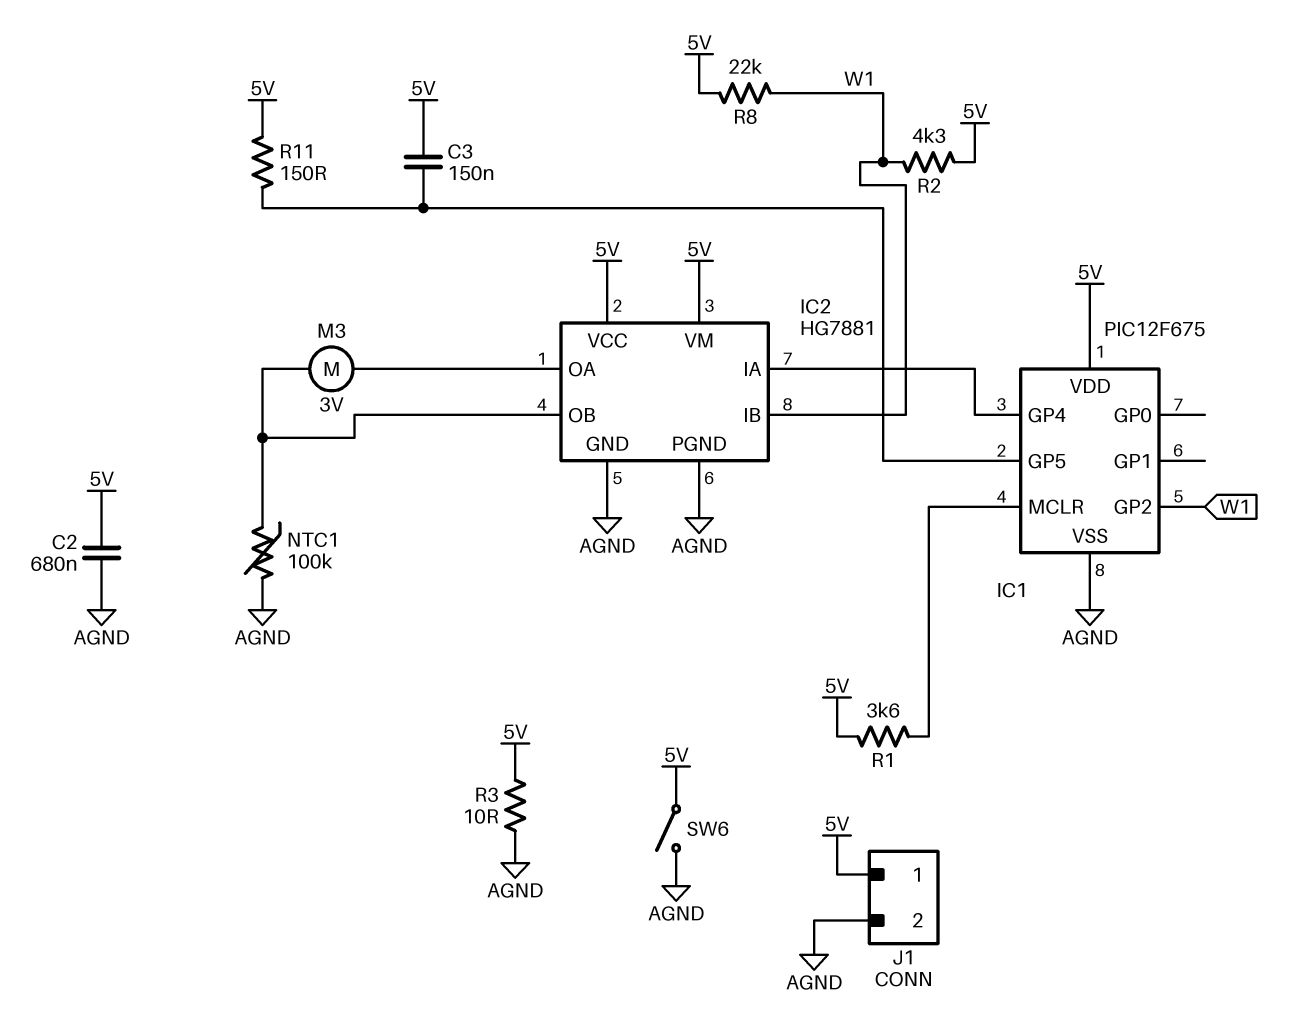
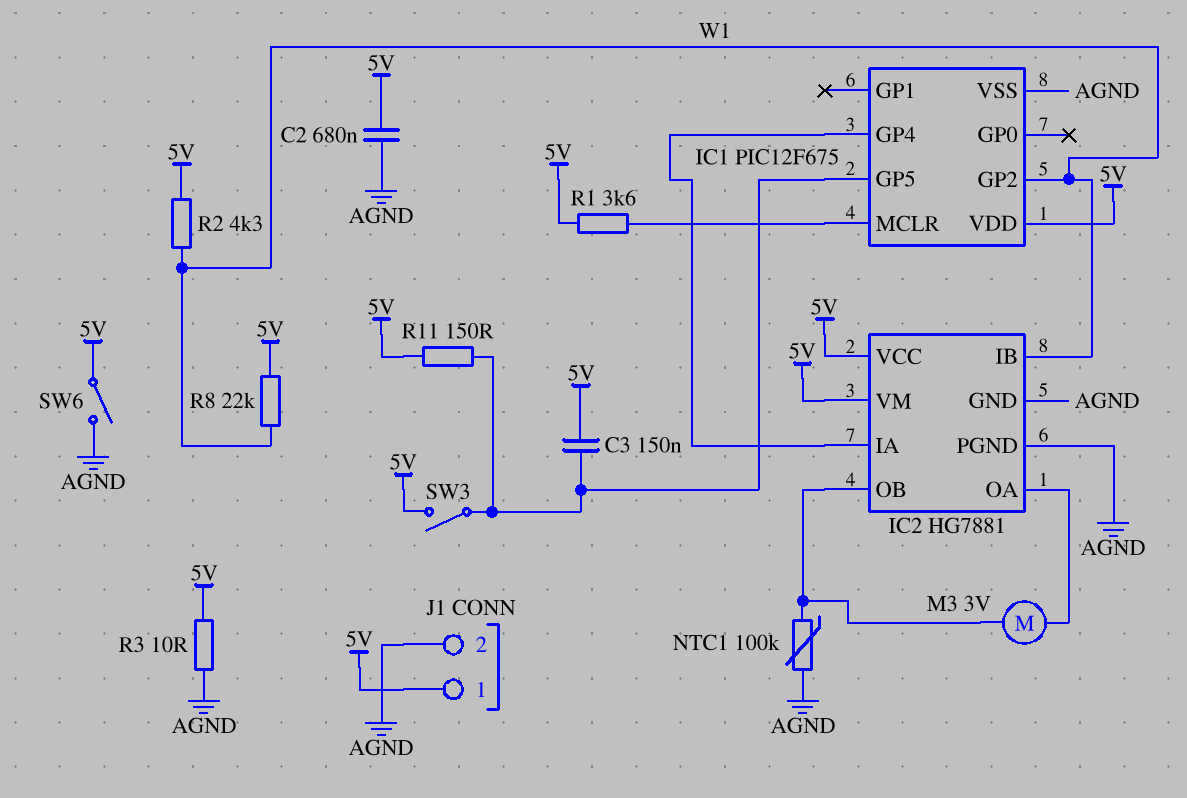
SW3: none -> switch (5V, IC1/GP5)

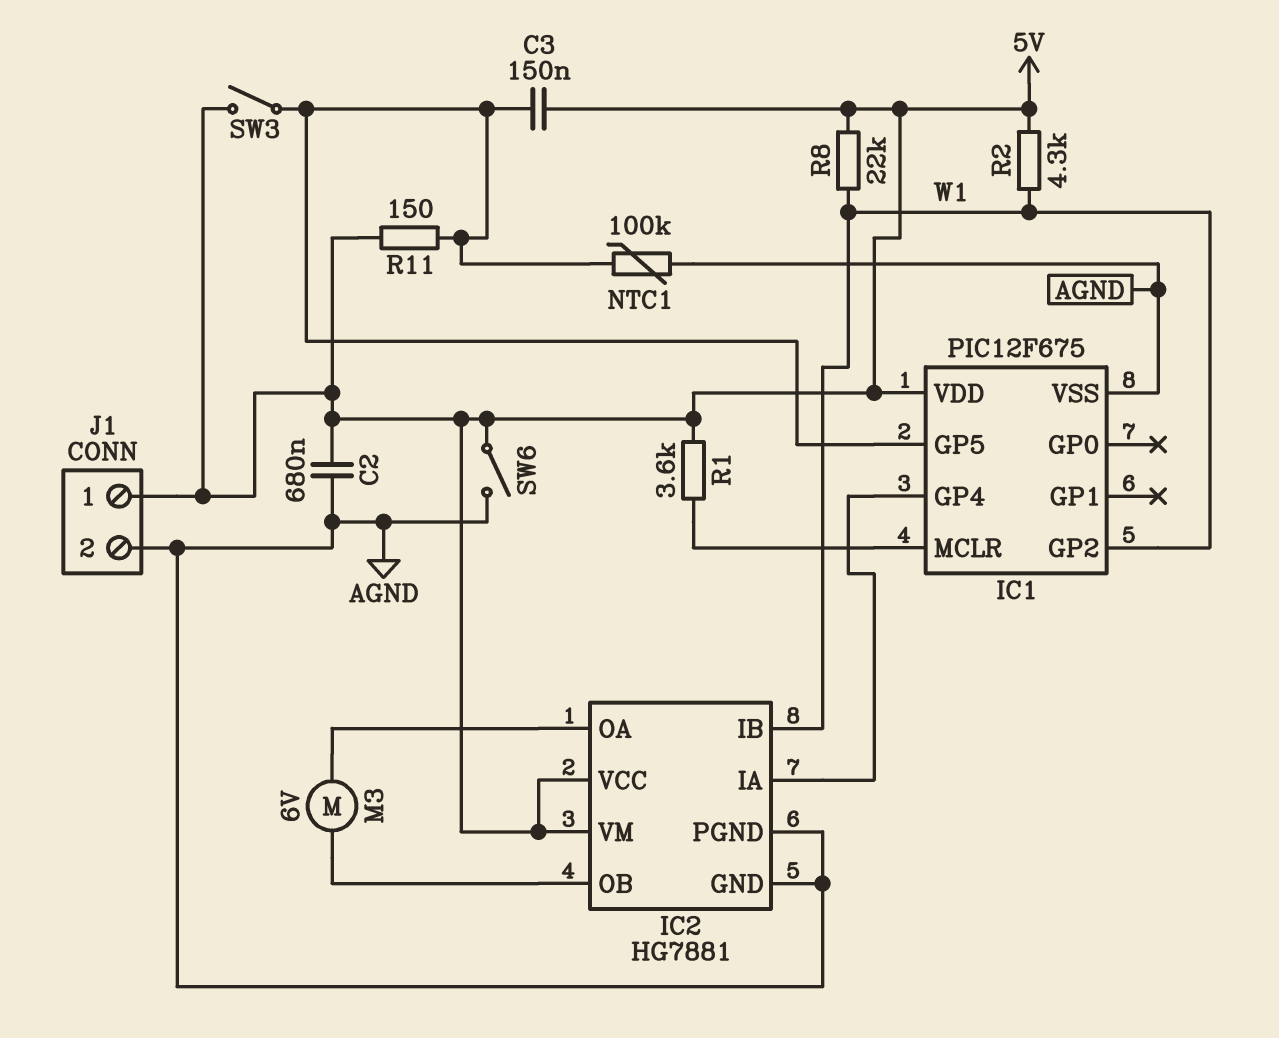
M3: motor 3V (IC2/OA, IC2/OB) -> motor 6V (IC2/OA, IC2/OB)
NTC1: 100k (AGND, IC2/OB) -> 100k (AGND, IC1/GP5)
R3: 10 (5V, AGND) -> none

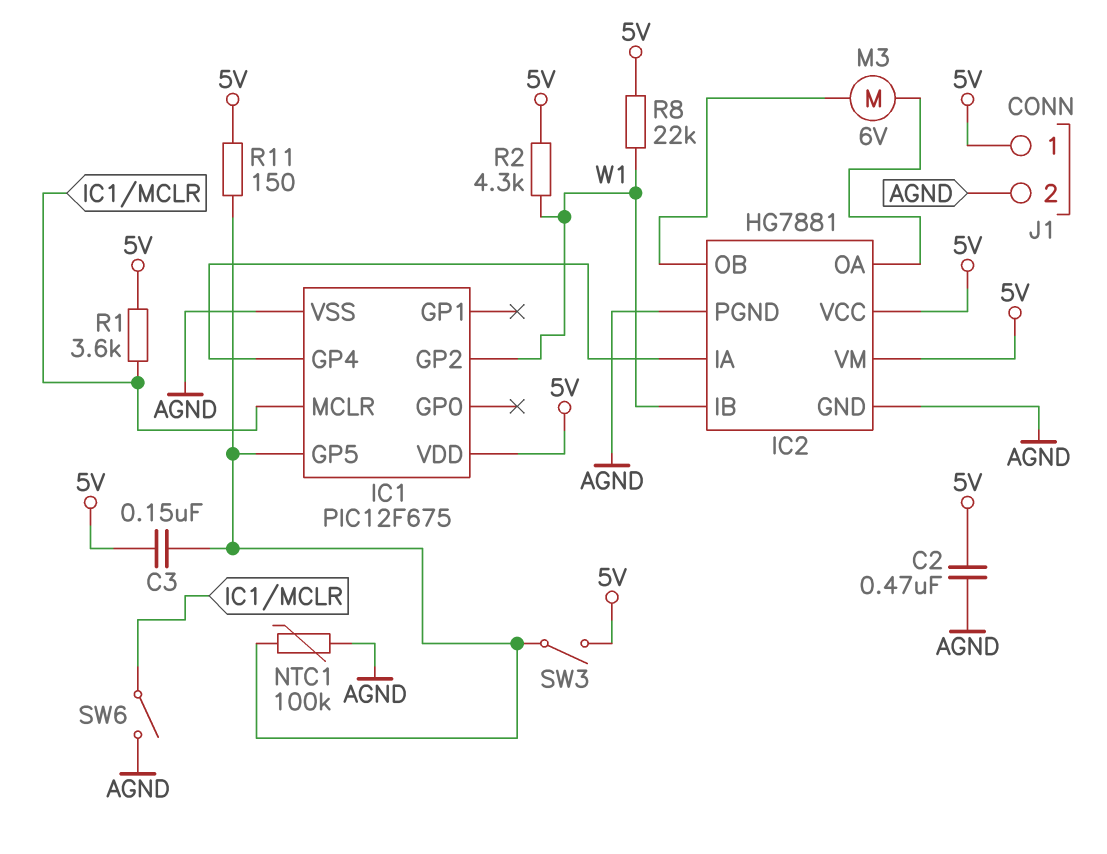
C2: 680nF (5V, AGND) -> 470nF (5V, AGND)
SW6: switch (5V, AGND) -> switch (AGND, IC1/MCLR)

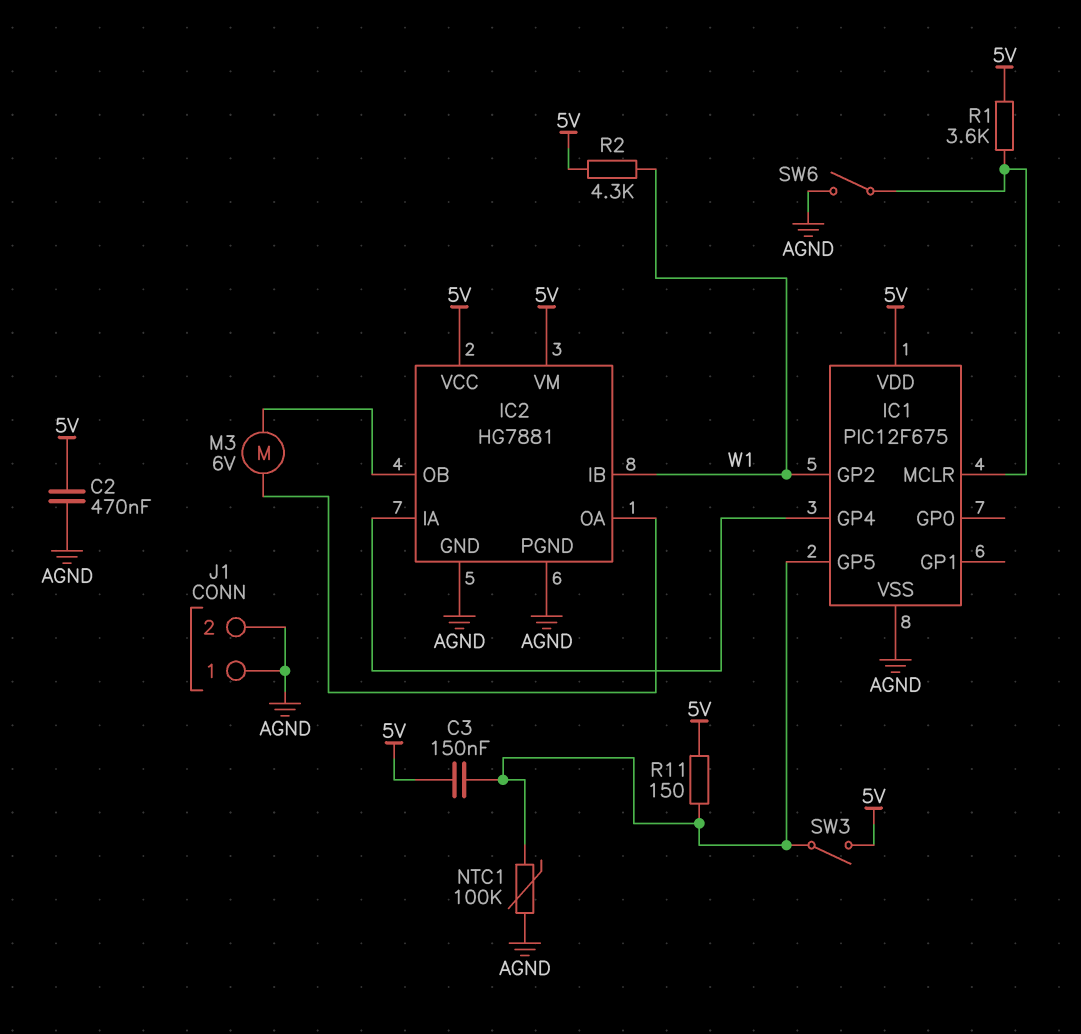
J1 pin 1: 5V -> AGND
R8: 22k (5V, W1) -> none

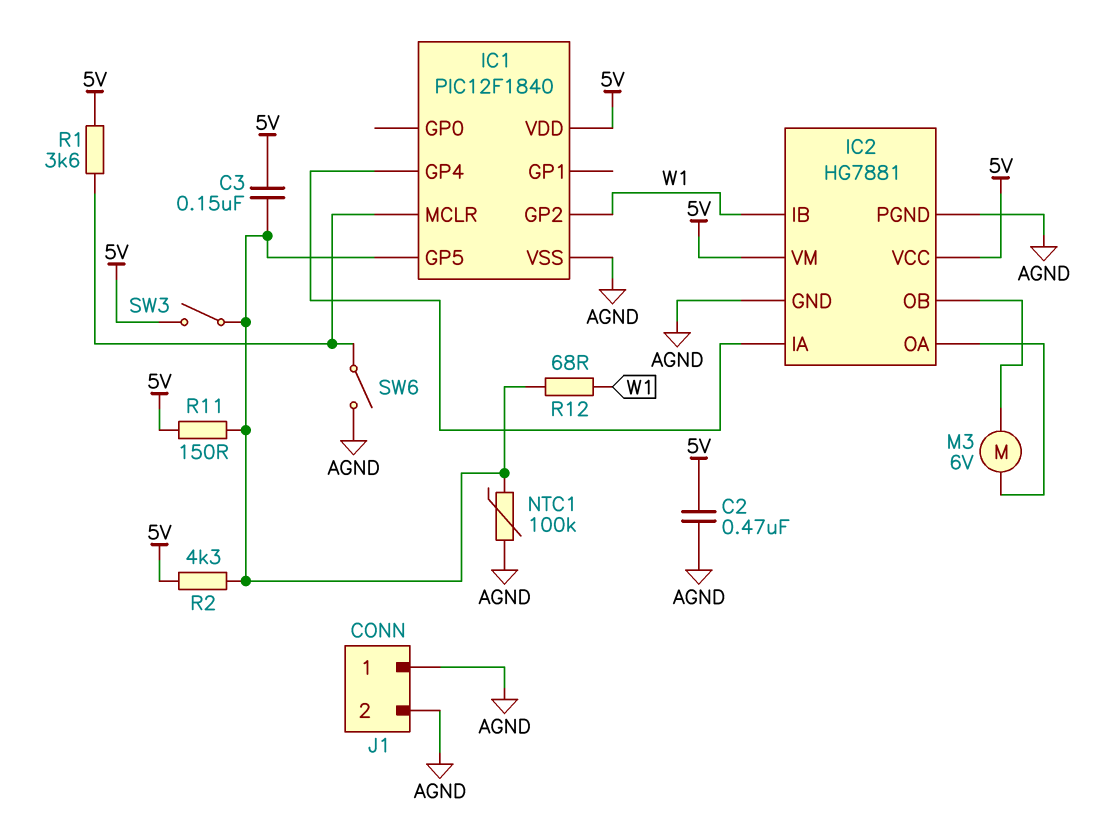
IC1: PIC12F675 -> PIC12F1840
R2: 4.3k (5V, W1) -> 4.3k (5V, IC1/GP5)
R12: none -> 68 (IC1/GP5, W1)

